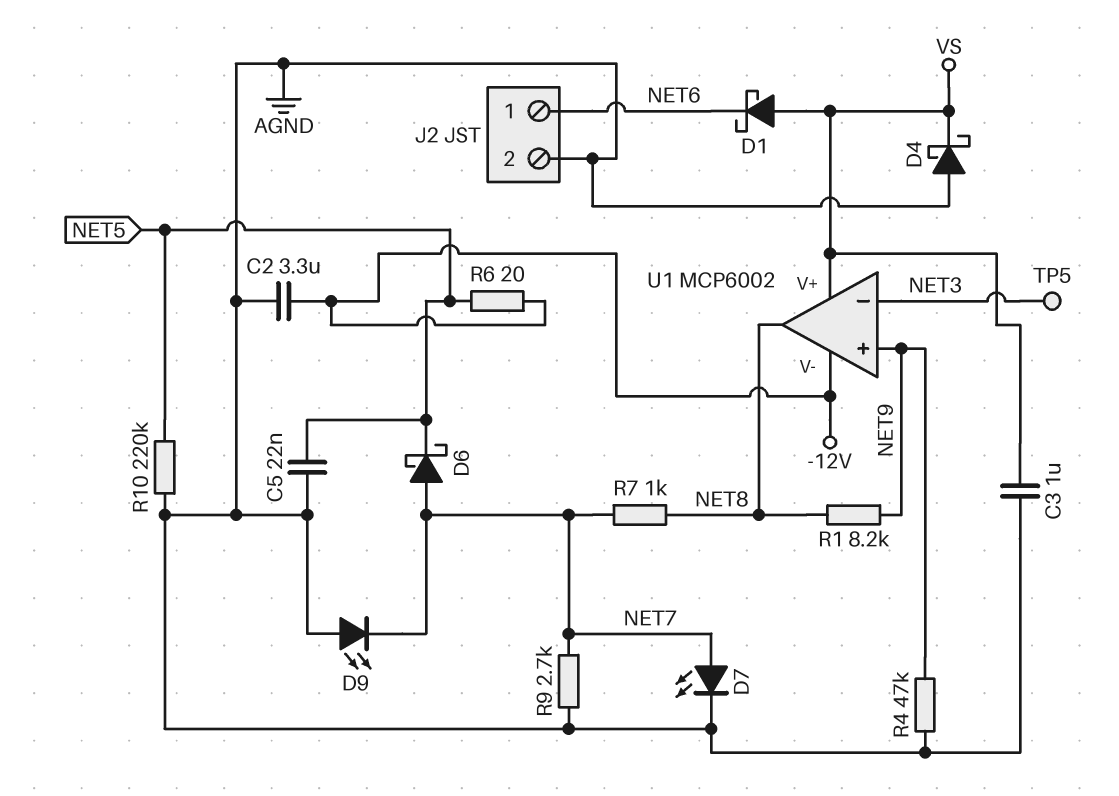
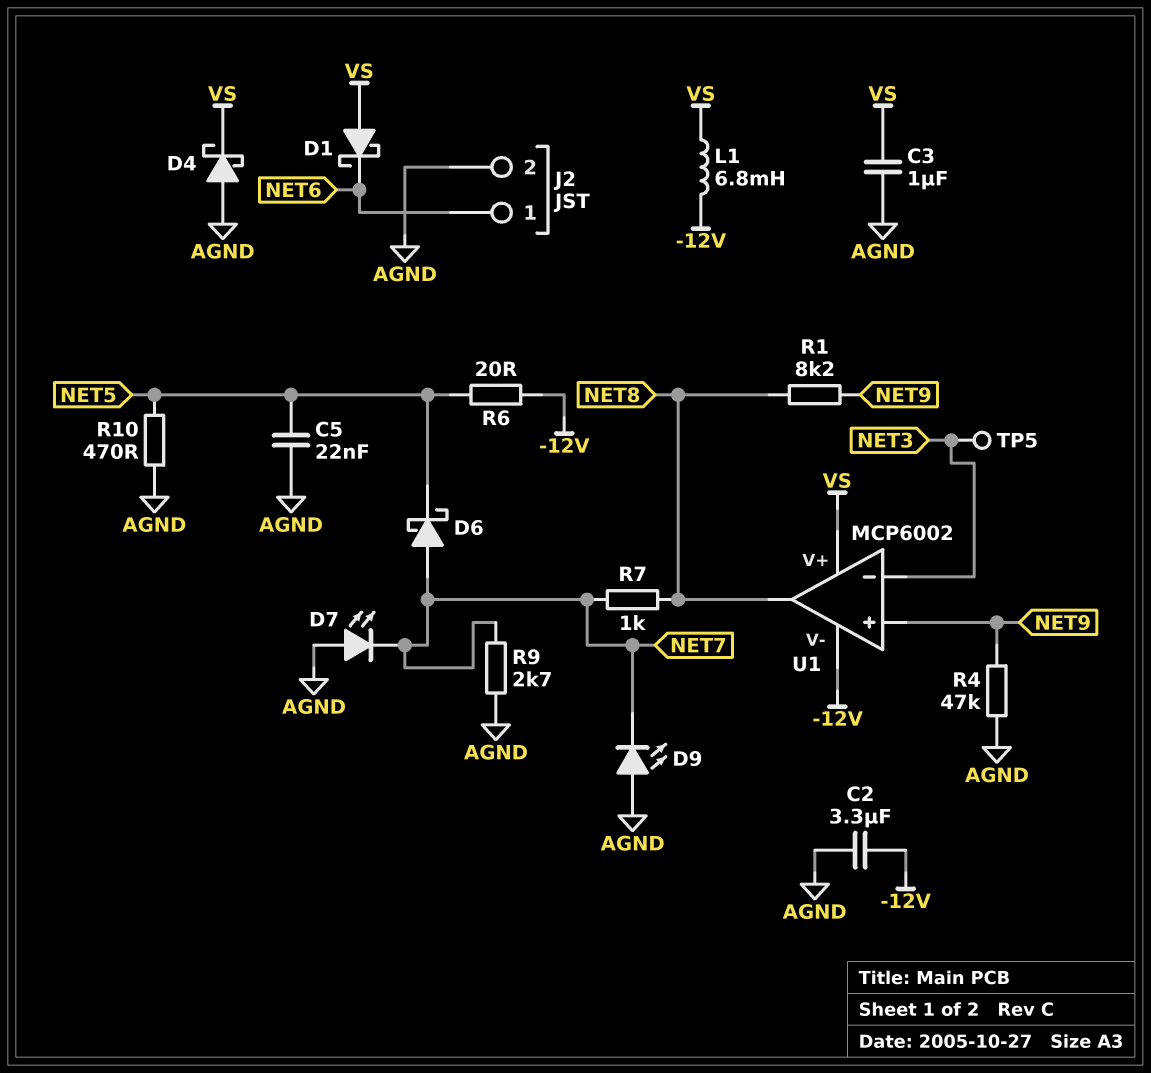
D7: LED (A NET7, K AGND) -> LED (A AGND, K NET7)
L1: none -> 6.8mH (-12V, VS)
R10: 220k (AGND, NET5) -> 470 (AGND, NET5)

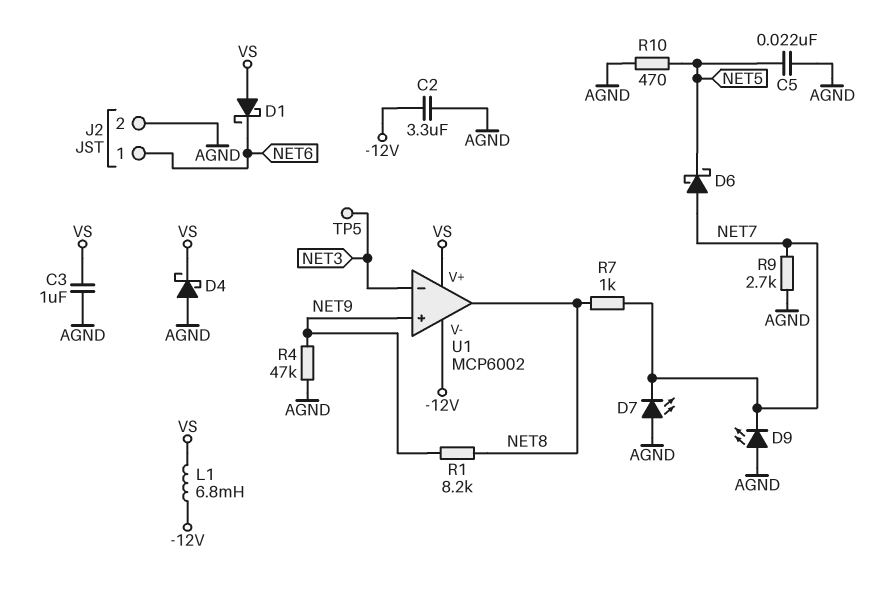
R6: 20 (-12V, NET5) -> none

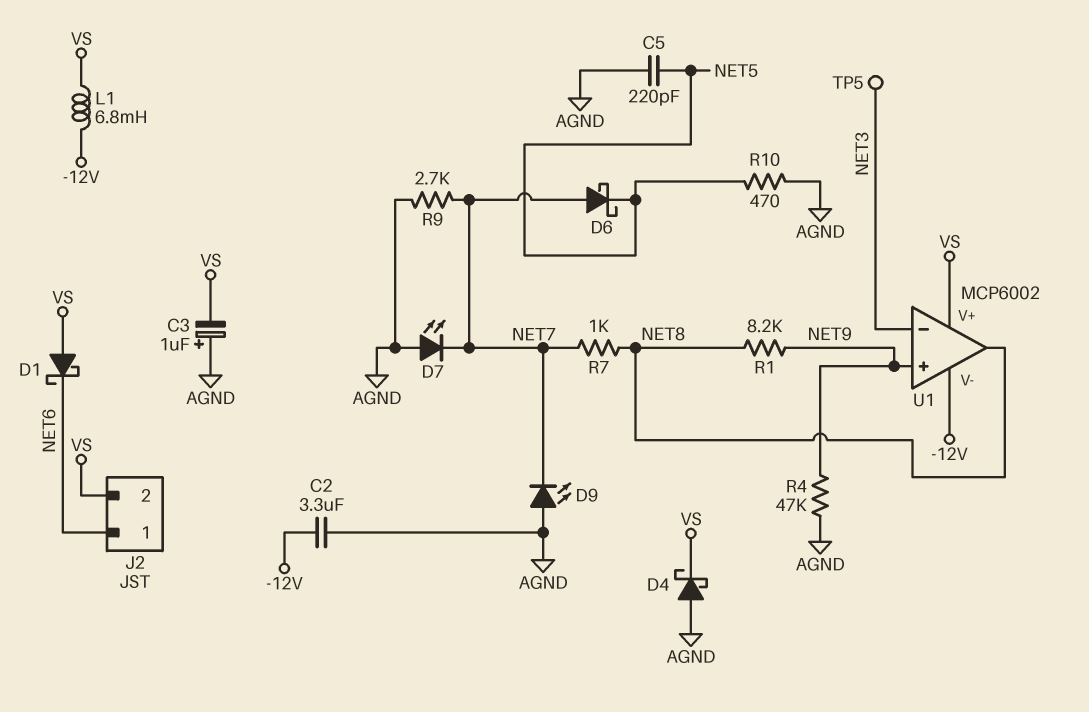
C3: 1uF (AGND, VS) -> 1uF (plus AGND, minus VS)
C5: 22nF (AGND, NET5) -> 220pF (AGND, NET5)
J2 pin 2: AGND -> VS

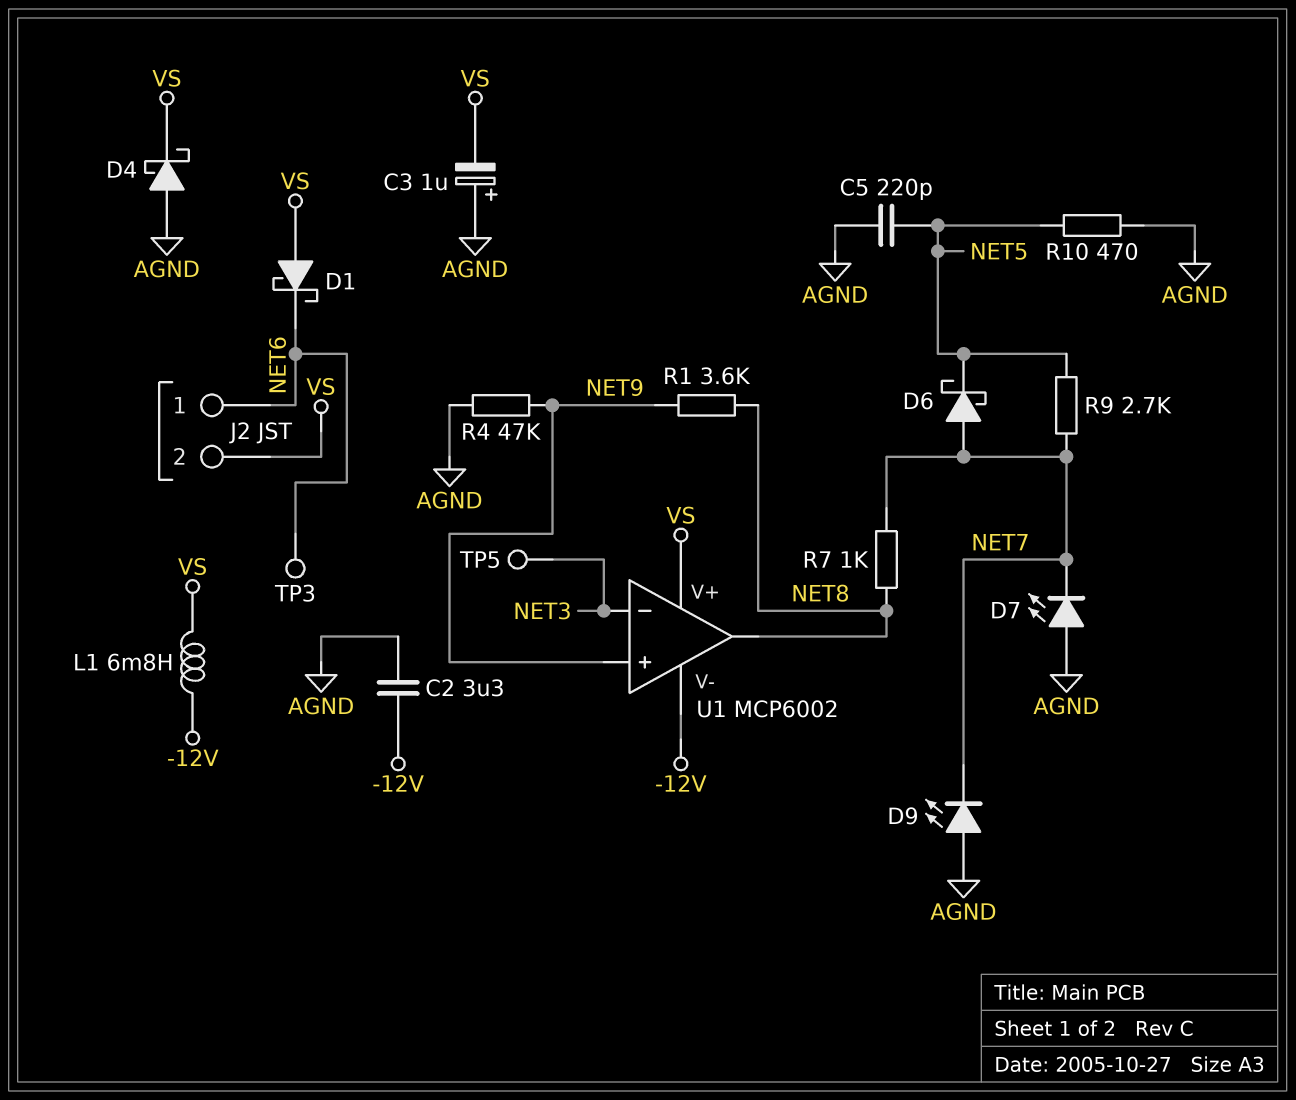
R1: 8.2k (NET8, NET9) -> 3.6k (NET8, NET9)
R9: 2.7k (AGND, NET7) -> 2.7k (NET5, NET7)
TP3: none -> test point (NET6)

